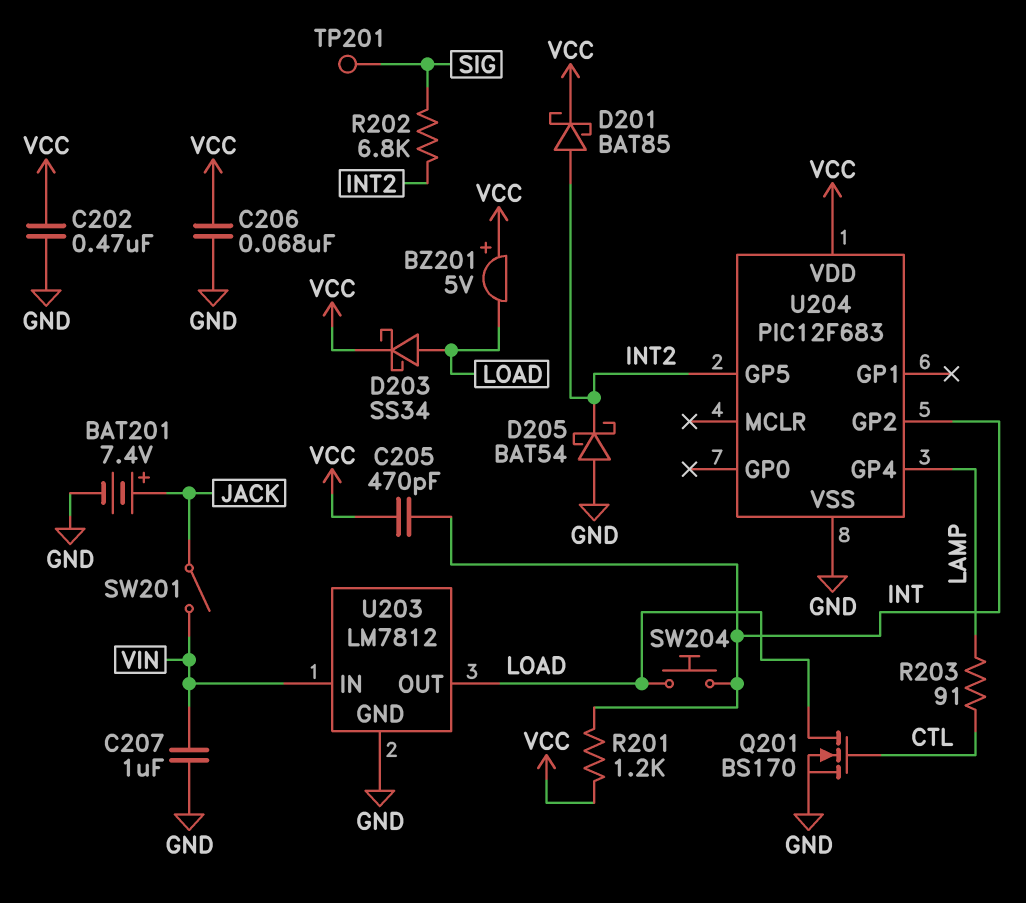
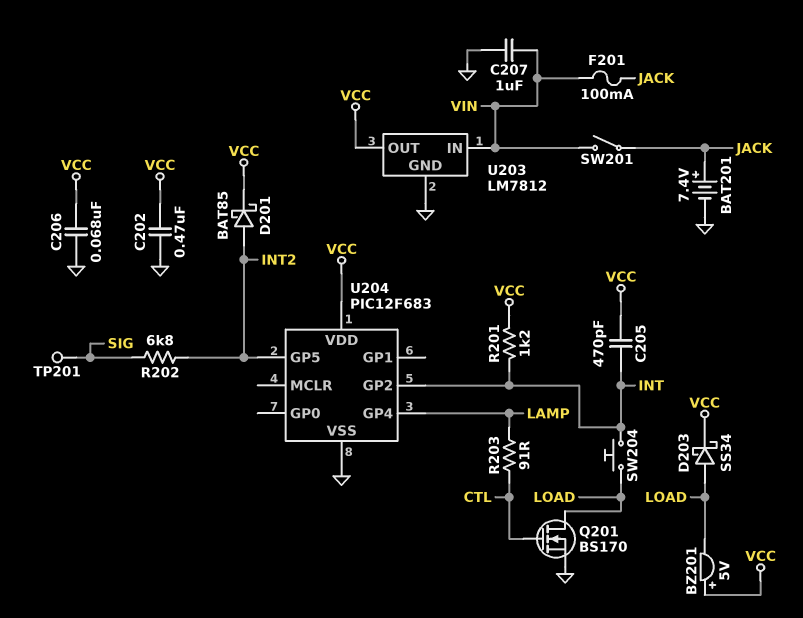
D205: schottky BAT54 (A GND, K INT2) -> none
F201: none -> 100mA (JACK, VIN)
U203 pin OUT: LOAD -> VCC

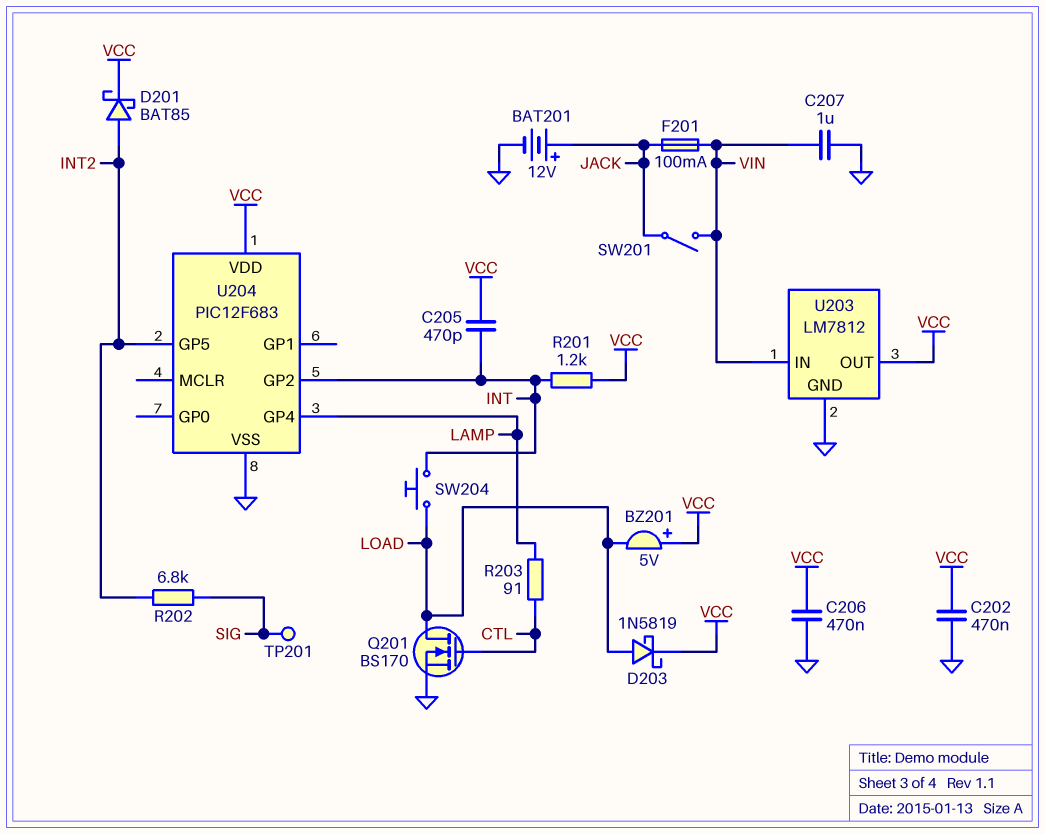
BAT201: 7.4V (plus JACK, minus GND) -> 12V (plus JACK, minus GND)
C206: 68nF (GND, VCC) -> 470nF (GND, VCC)
D203: schottky SS34 (A LOAD, K VCC) -> schottky 1N5819 (A LOAD, K VCC)

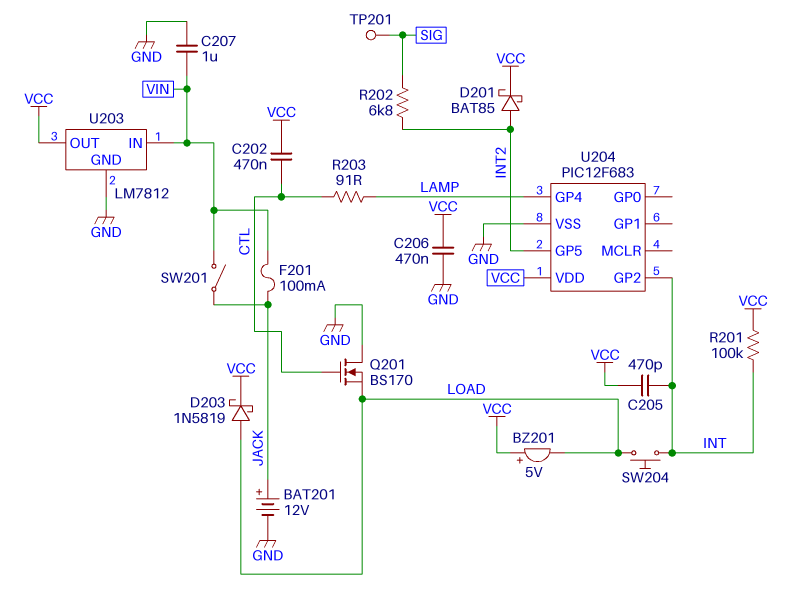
C202: 470nF (GND, VCC) -> 470nF (CTL, VCC)
Q201: NMOS BS170 (G CTL, D LOAD, S GND) -> NMOS BS170 (G CTL, D GND, S LOAD)
R201: 1.2k (INT, VCC) -> 100k (INT, VCC)

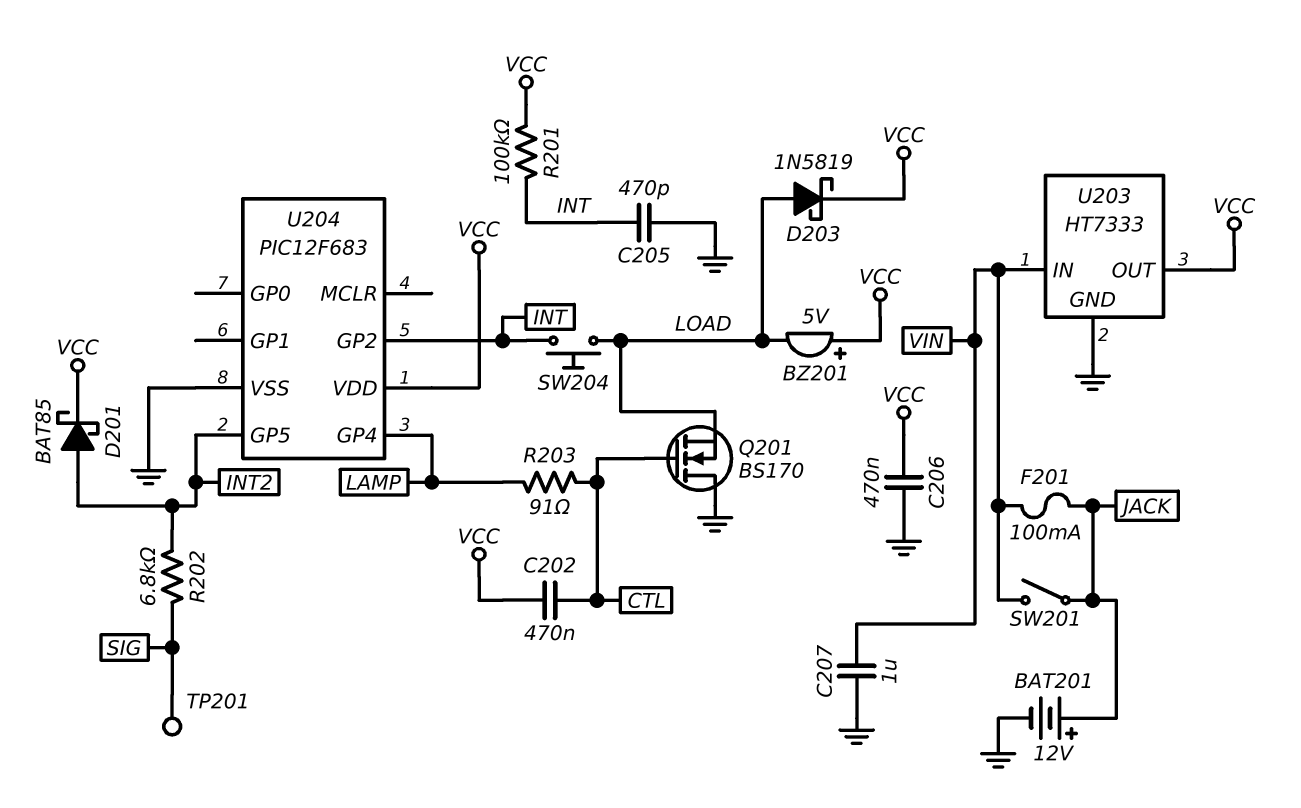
C205: 470pF (INT, VCC) -> 470pF (GND, INT)
U203: LM7812 -> HT7333

